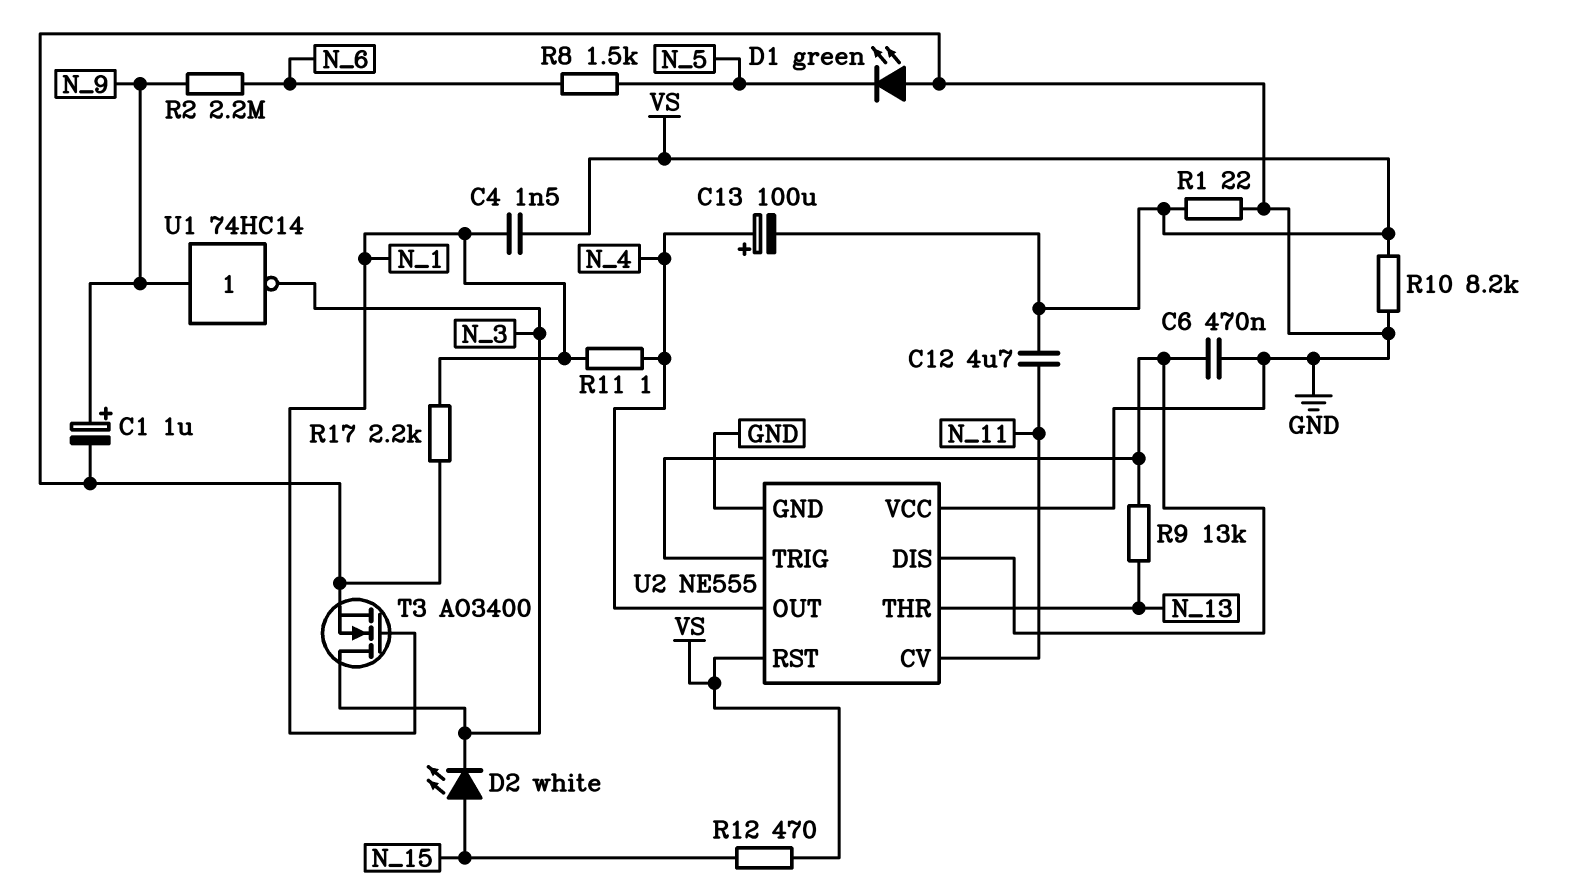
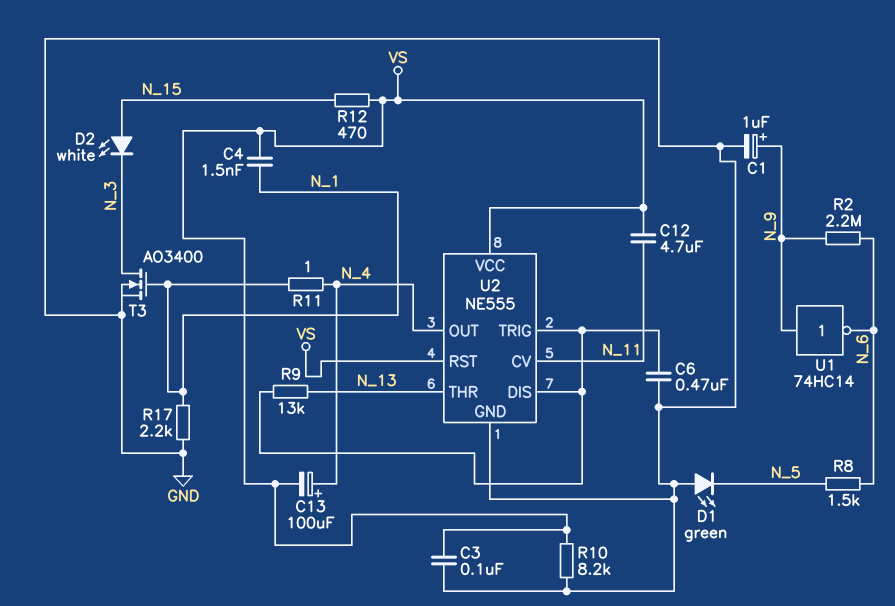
C3: none -> 100nF (GND, VS)
R1: 22 (GND, VS) -> none
U1: NOT 74HC14 (in N_9, out N_3) -> NOT 74HC14 (in N_9, out N_6)
U2 pin VCC: GND -> VS

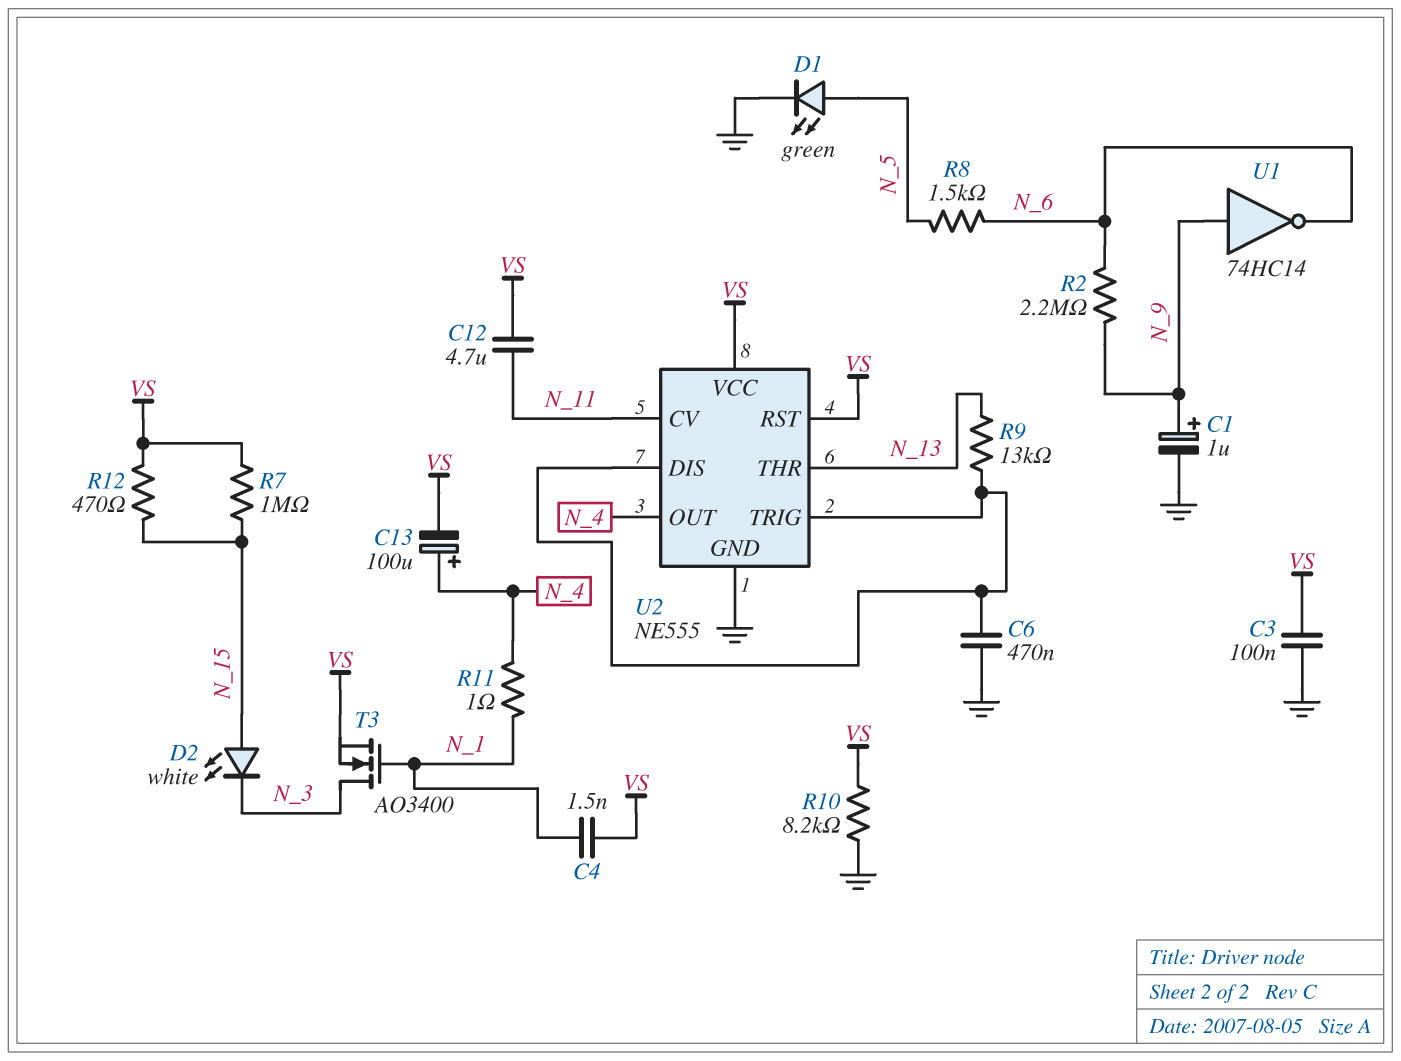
D1: LED green (A GND, K N_5) -> LED green (A N_5, K GND)
R7: none -> 1M (N_15, VS)
R17: 2.2k (GND, N_1) -> none
T3: NMOS AO3400 (G N_1, D N_3, S GND) -> NMOS AO3400 (G N_1, D N_3, S VS)

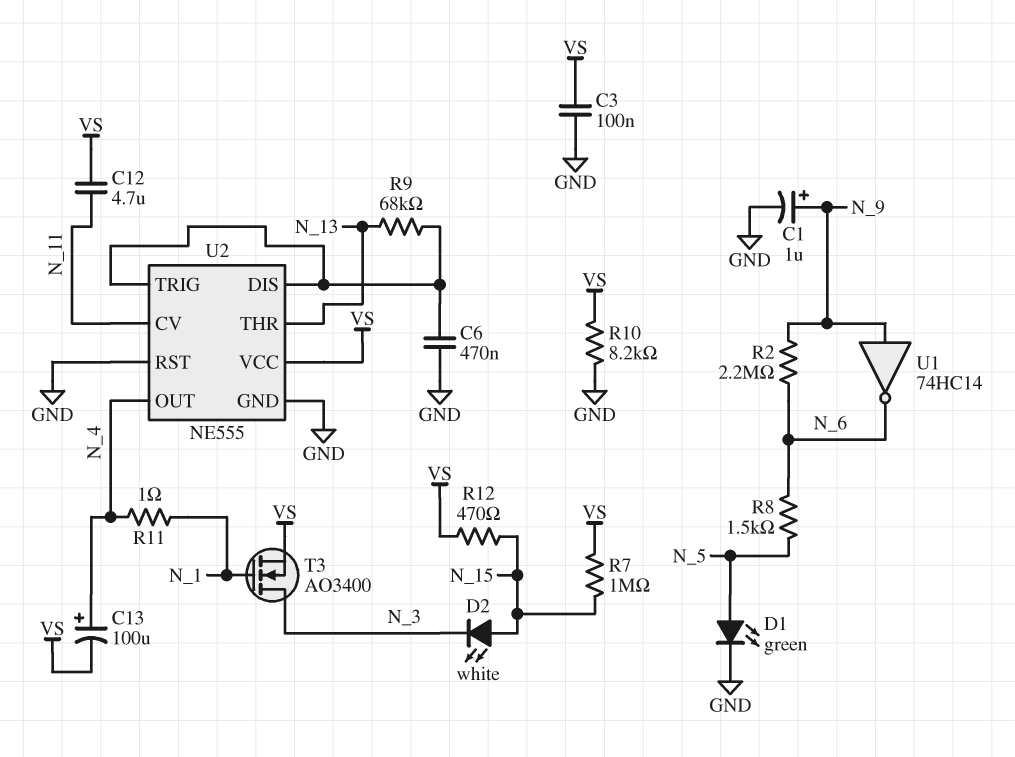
C4: 1.5nF (N_1, VS) -> none
R9: 13k (N_13, U2/DIS) -> 68k (N_13, U2/DIS)
U2 pin RST: VS -> GND

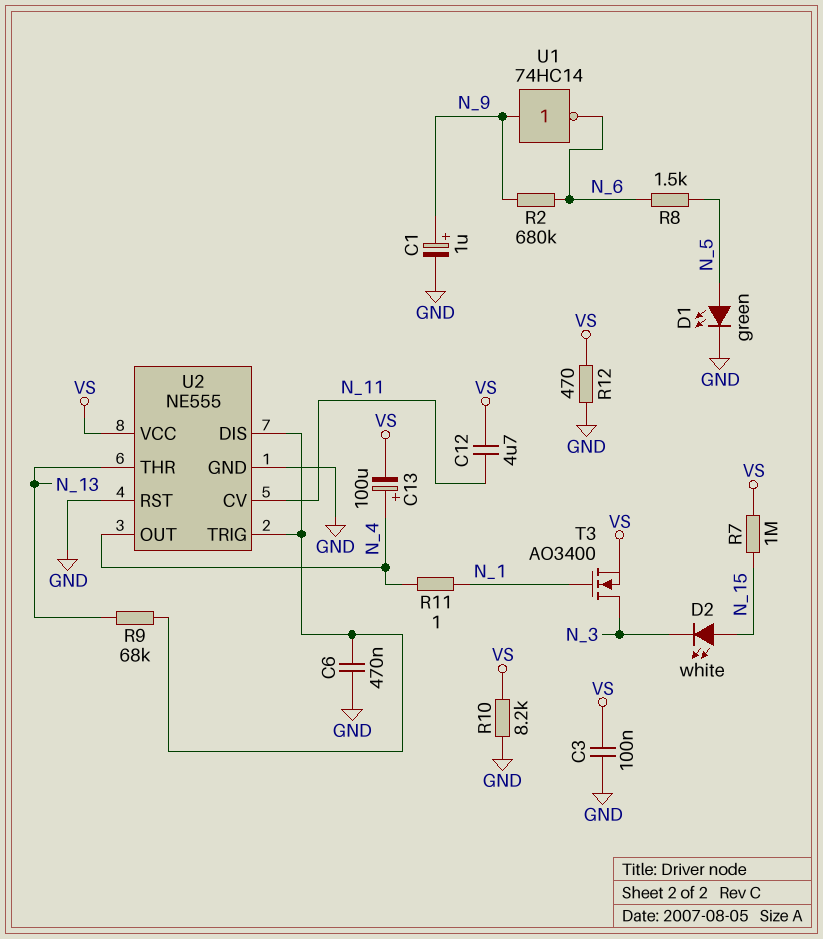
R2: 2.2M (N_6, N_9) -> 680k (N_6, N_9)
R12: 470 (N_15, VS) -> 470 (GND, VS)

